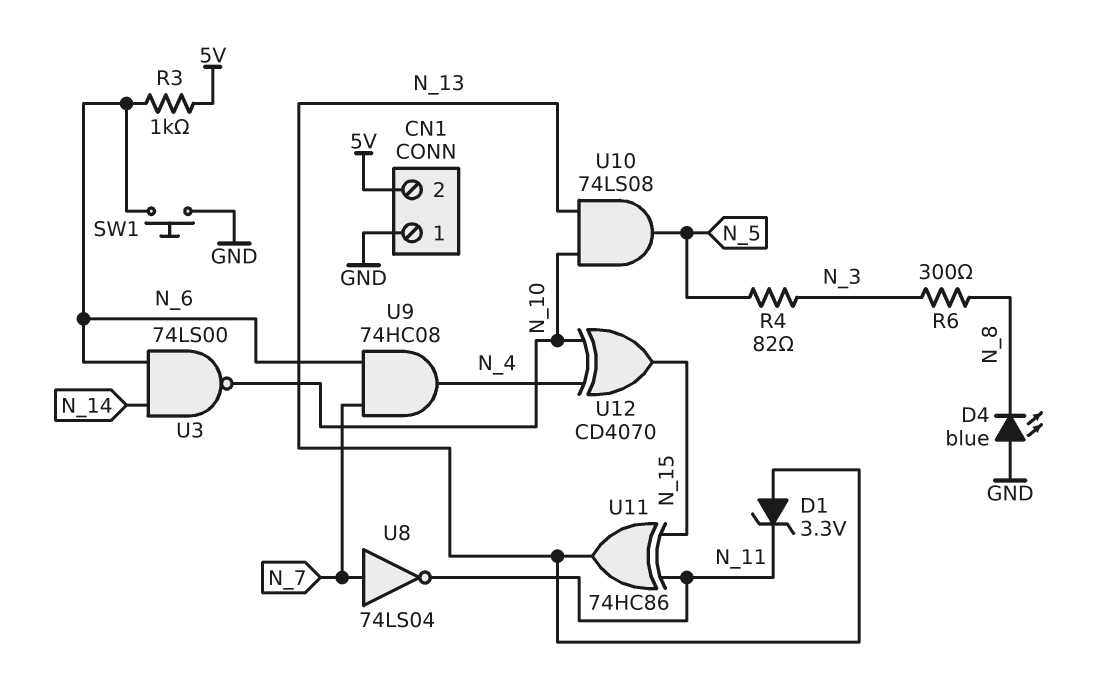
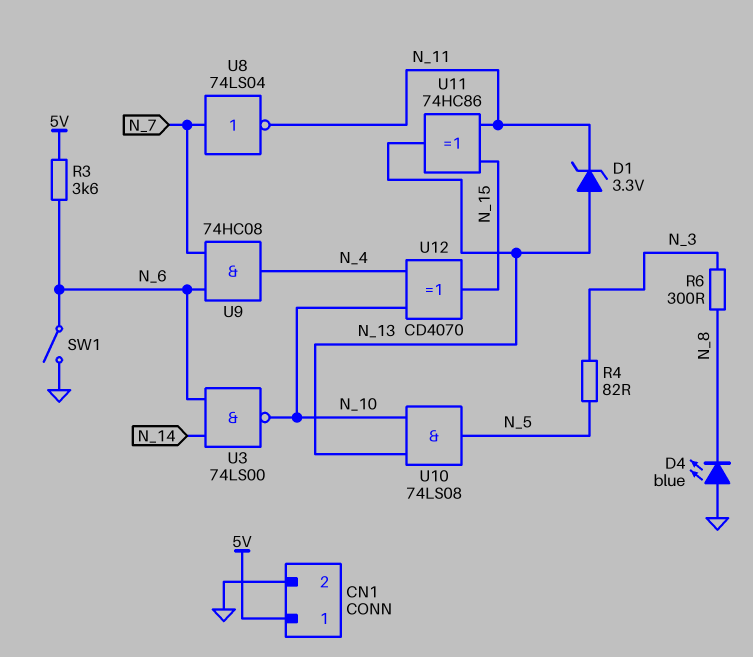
CN1 pin 1: GND -> 5V
CN1 pin 2: 5V -> GND
R3: 1k (5V, N_6) -> 3.6k (5V, N_6)
SW1: button (GND, N_6) -> switch (GND, N_6)

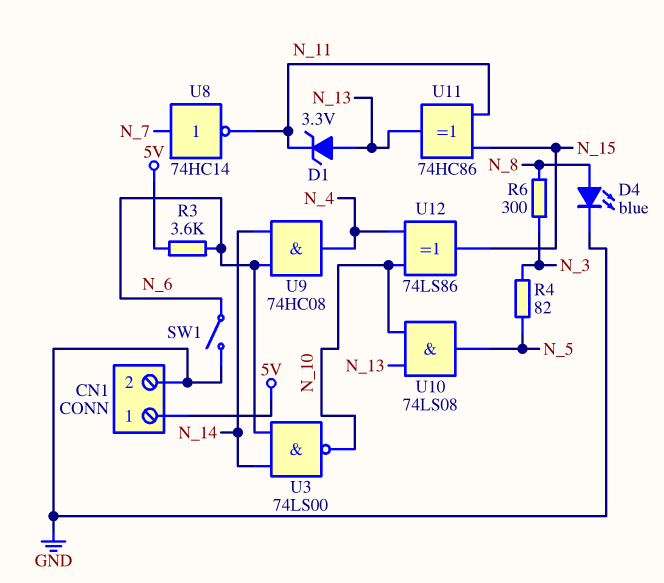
D4: LED blue (A GND, K N_8) -> LED blue (A N_8, K GND)
U8: NOT 74LS04 (in N_7, out N_11) -> NOT 74HC14 (in N_7, out N_11)
U9: AND 74HC08 (in N_6, in N_7, out N_4) -> AND 74HC08 (in N_6, in N_14, out N_4)
U12: XOR CD4070 (in N_4, in N_10, out N_15) -> XOR 74LS86 (in N_4, in N_10, out N_15)

